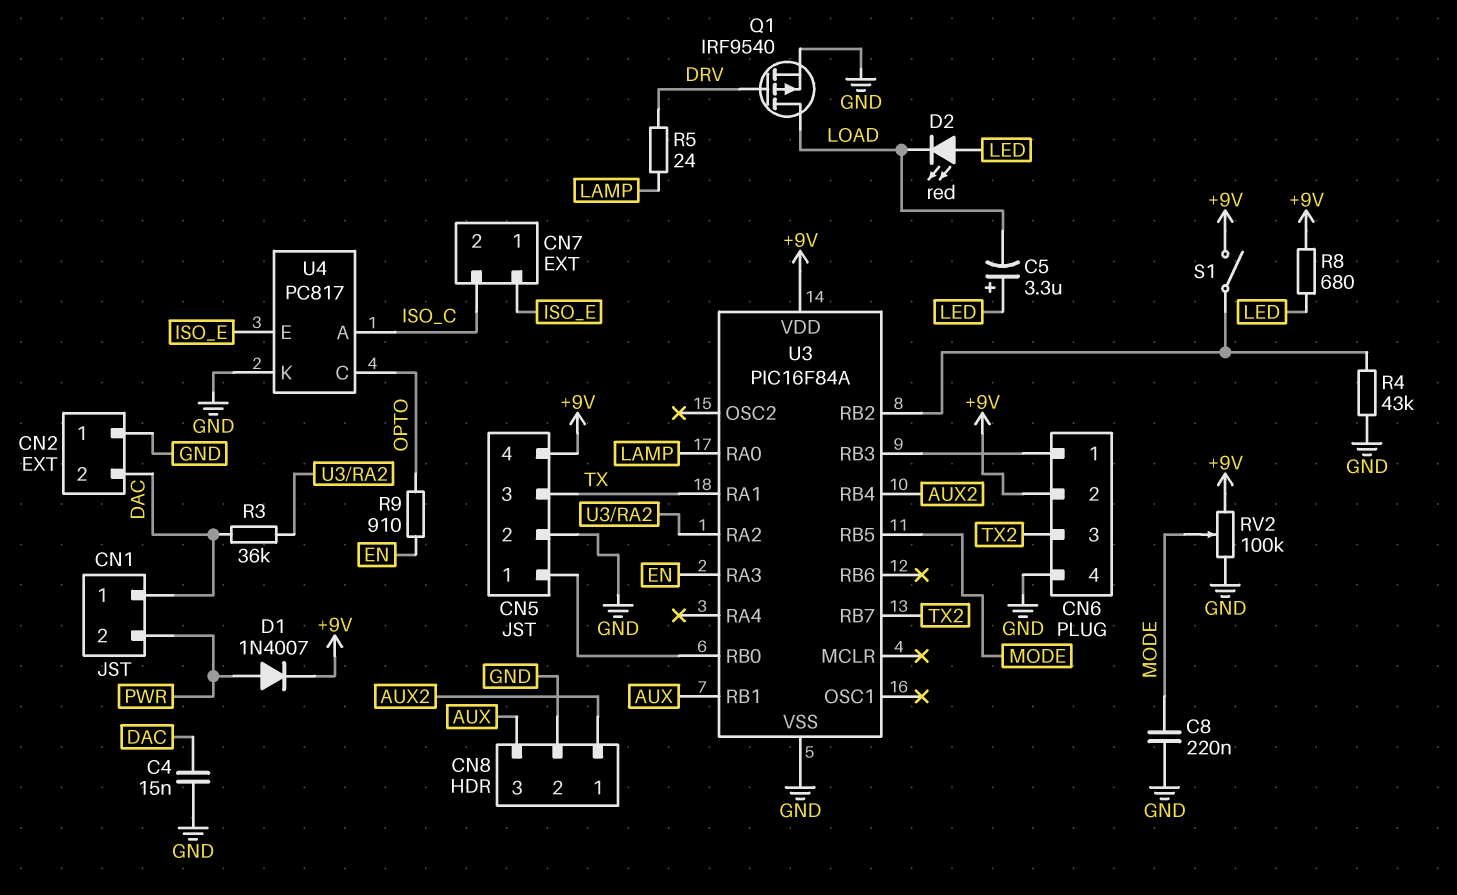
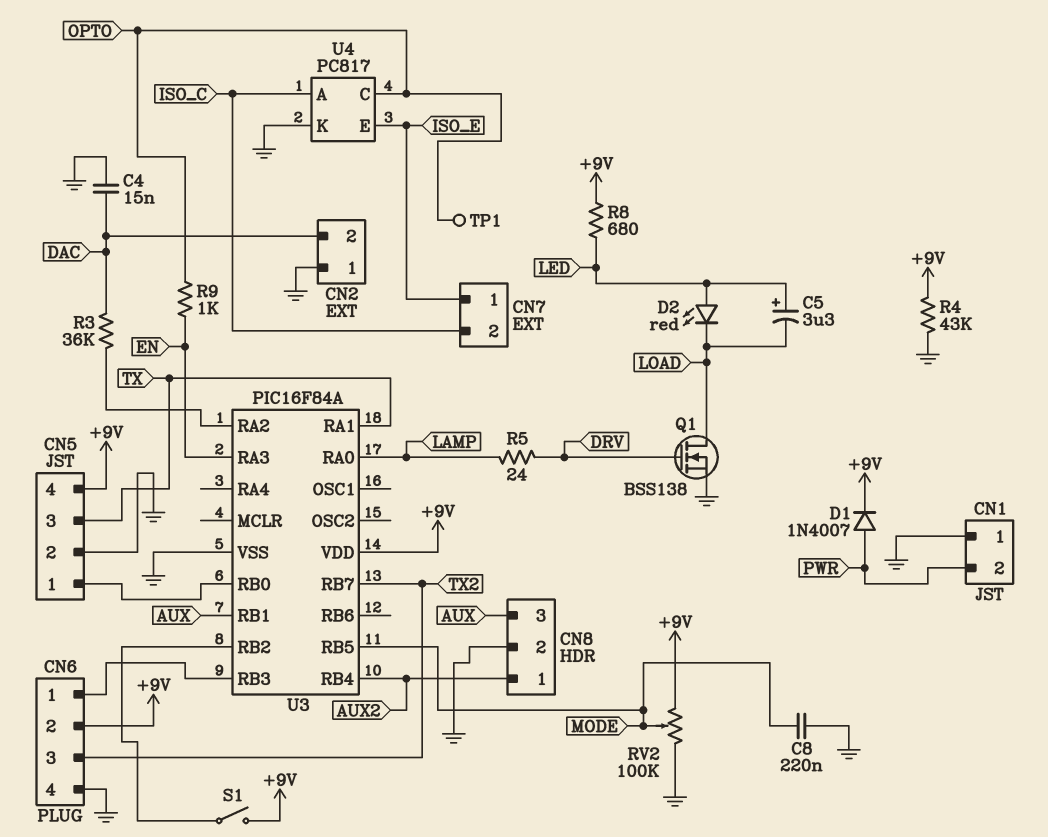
CN1 pin 1: DAC -> GND
Q1: PMOS IRF9540 (G DRV, D LOAD, S GND) -> NMOS BSS138 (G DRV, D LOAD, S GND)
R4: 43k (GND, U3/RB2) -> 43k (+9V, GND)
R9: 910 (EN, OPTO) -> 1k (EN, OPTO)
TP1: none -> test point (OPTO)

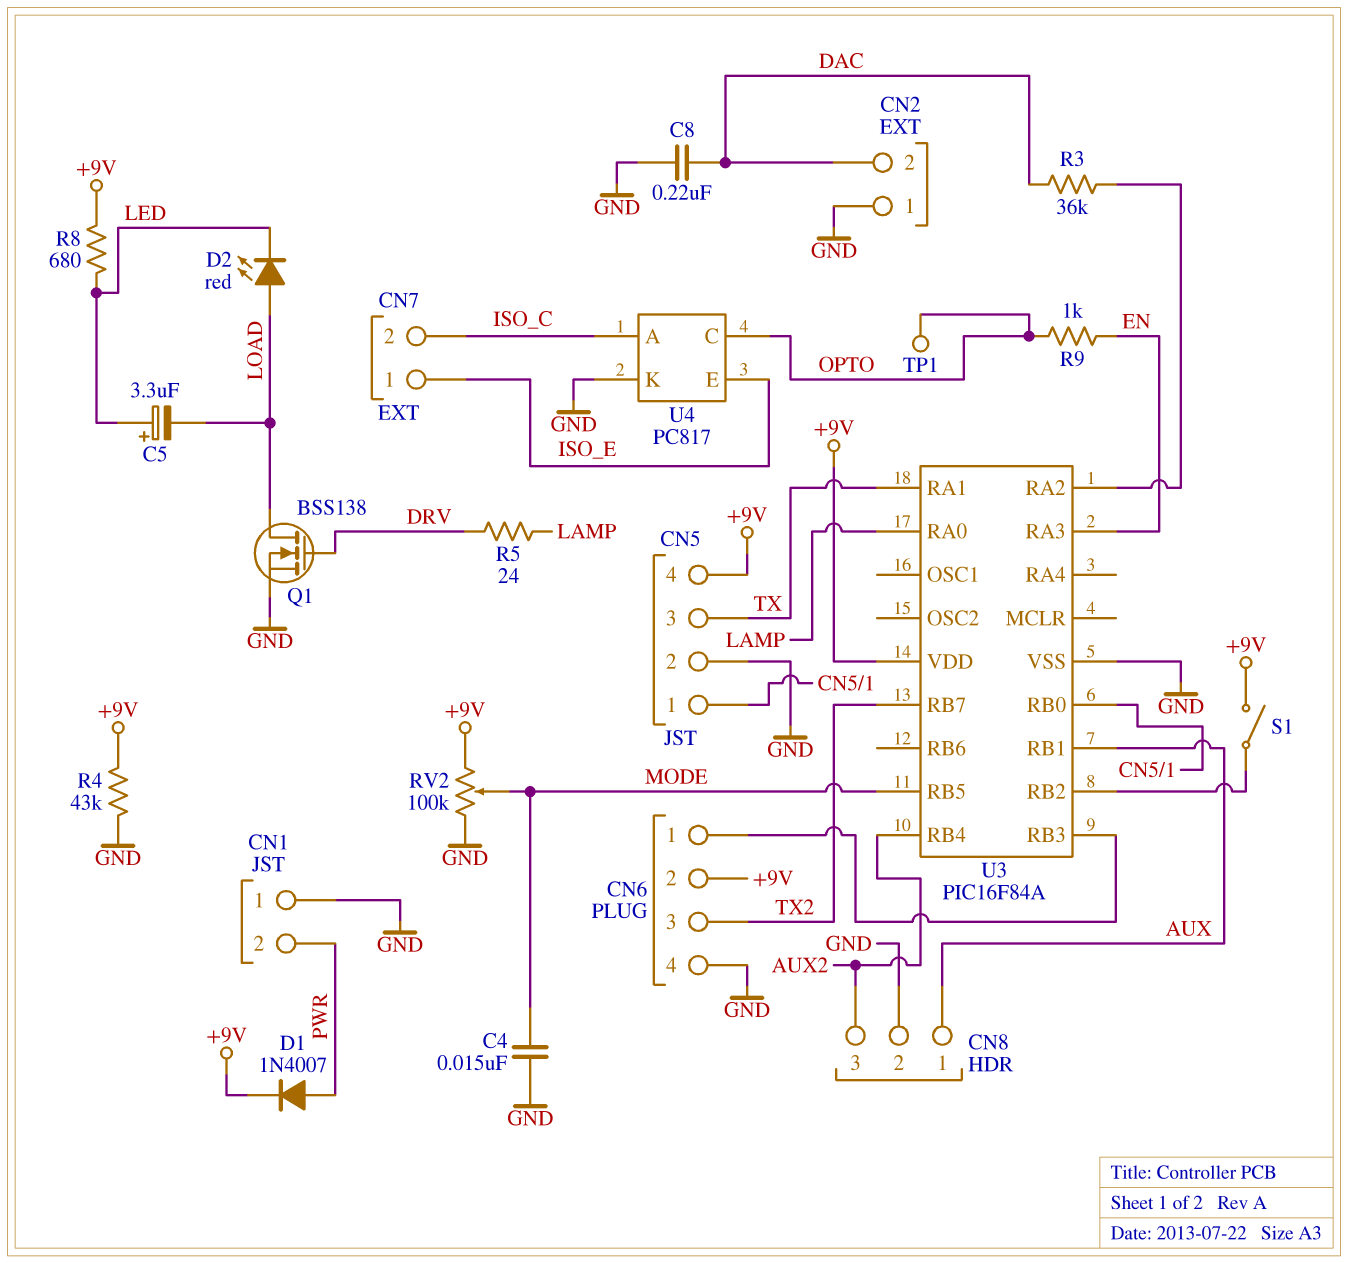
C4: 15nF (DAC, GND) -> 15nF (GND, MODE)
C8: 220nF (GND, MODE) -> 220nF (DAC, GND)
CN8 pin 1: AUX2 -> AUX
CN8 pin 3: AUX -> AUX2
D2: LED red (A LED, K LOAD) -> LED red (A LOAD, K LED)

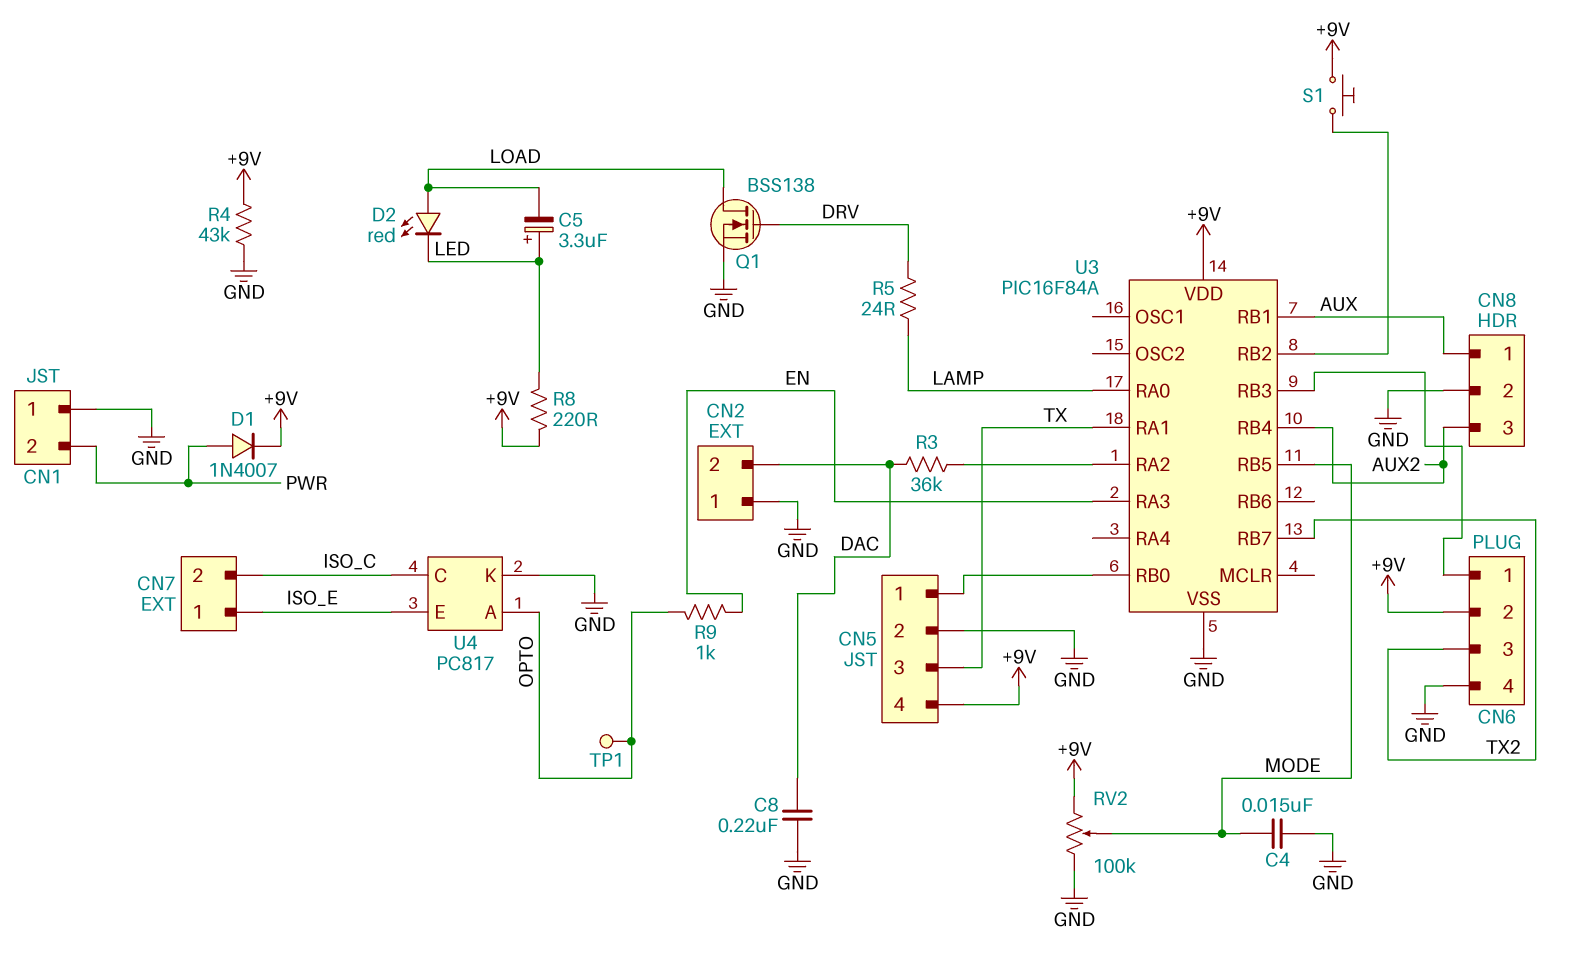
R8: 680 (+9V, LED) -> 220 (+9V, LED)
S1: switch (+9V, U3/RB2) -> button (+9V, U3/RB2)
U4 pin A: ISO_C -> OPTO
U4 pin C: OPTO -> ISO_C

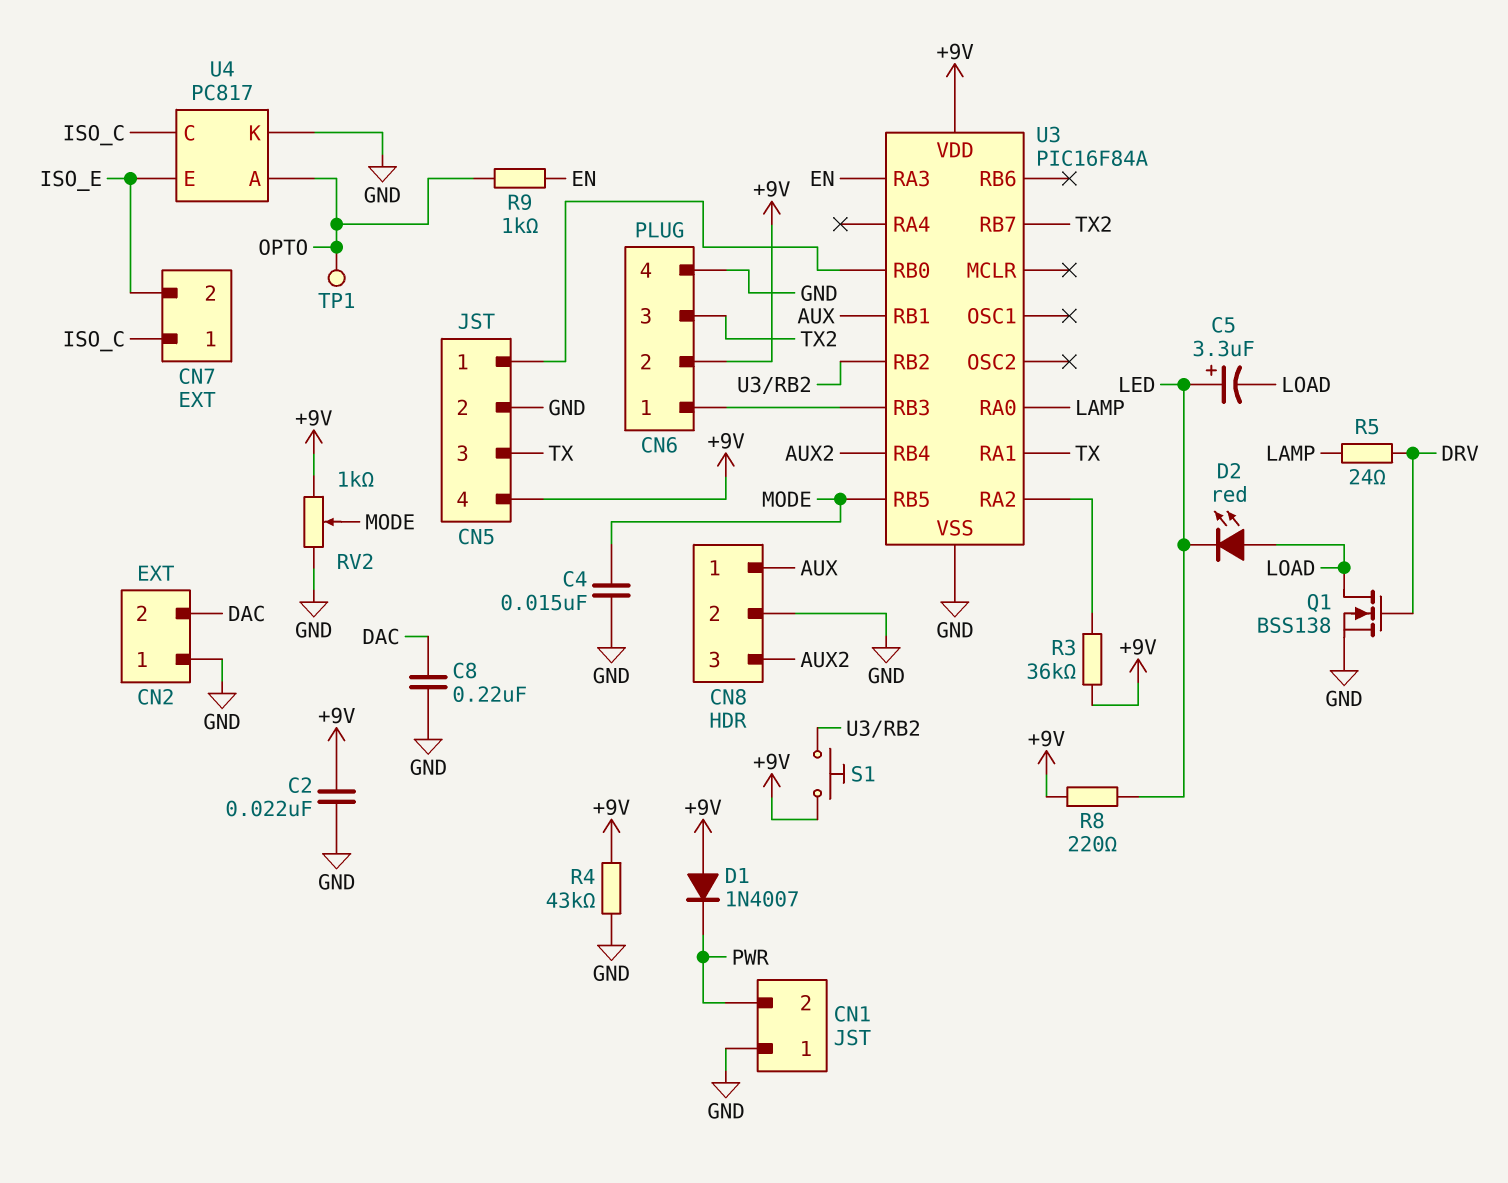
C2: none -> 22nF (+9V, GND)
CN7 pin 1: ISO_E -> ISO_C
CN7 pin 2: ISO_C -> ISO_E
D1: diode 1N4007 (A PWR, K +9V) -> diode 1N4007 (A +9V, K PWR)
R3: 36k (DAC, U3/RA2) -> 36k (+9V, U3/RA2)
RV2: 100k (+9V, GND, wiper MODE) -> 1k (+9V, GND, wiper MODE)

